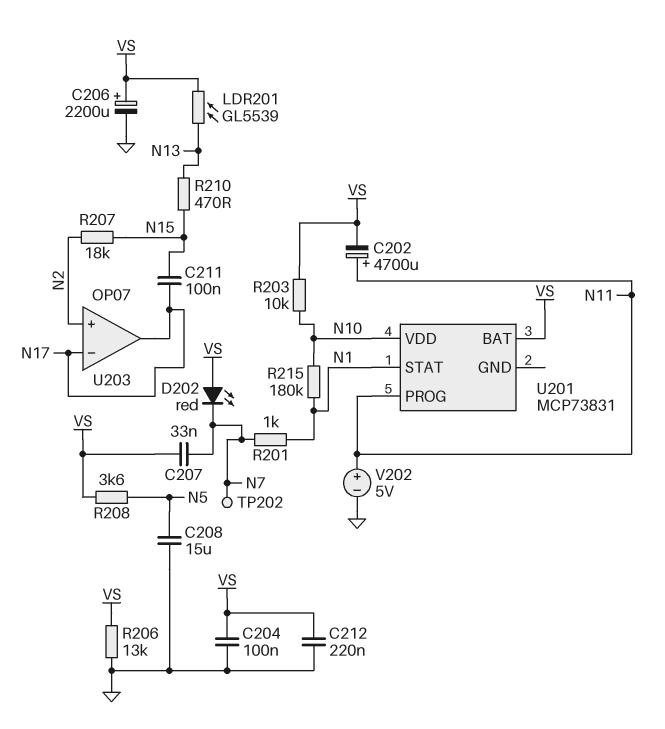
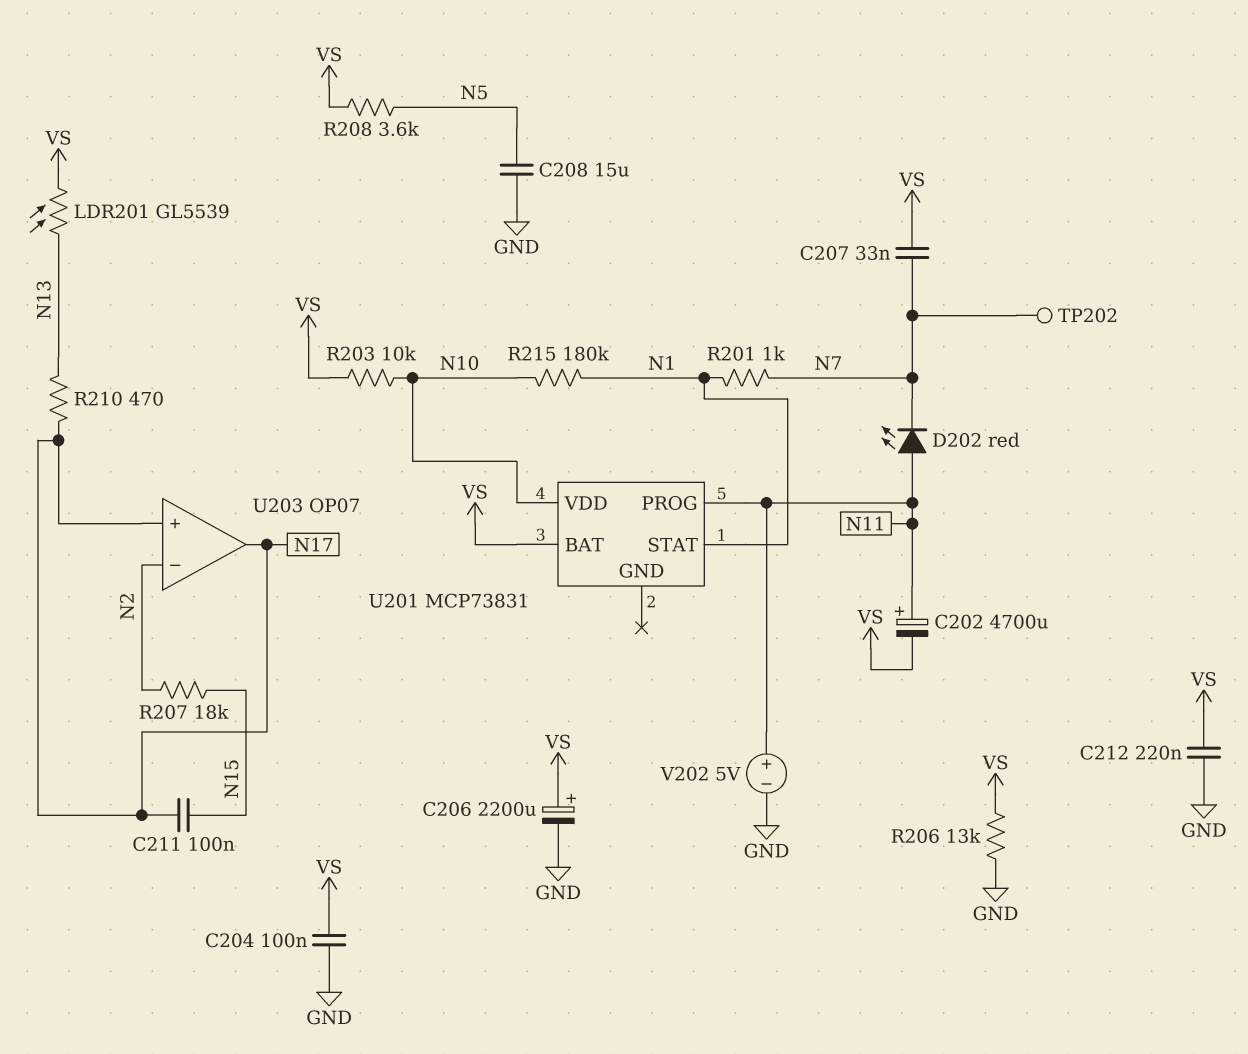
D202: LED red (A VS, K N7) -> LED red (A N11, K N7)
R210: 470 (N13, N15) -> 470 (N13, N17)
U203 pin in+: N2 -> N17
U203 pin in-: N17 -> N2

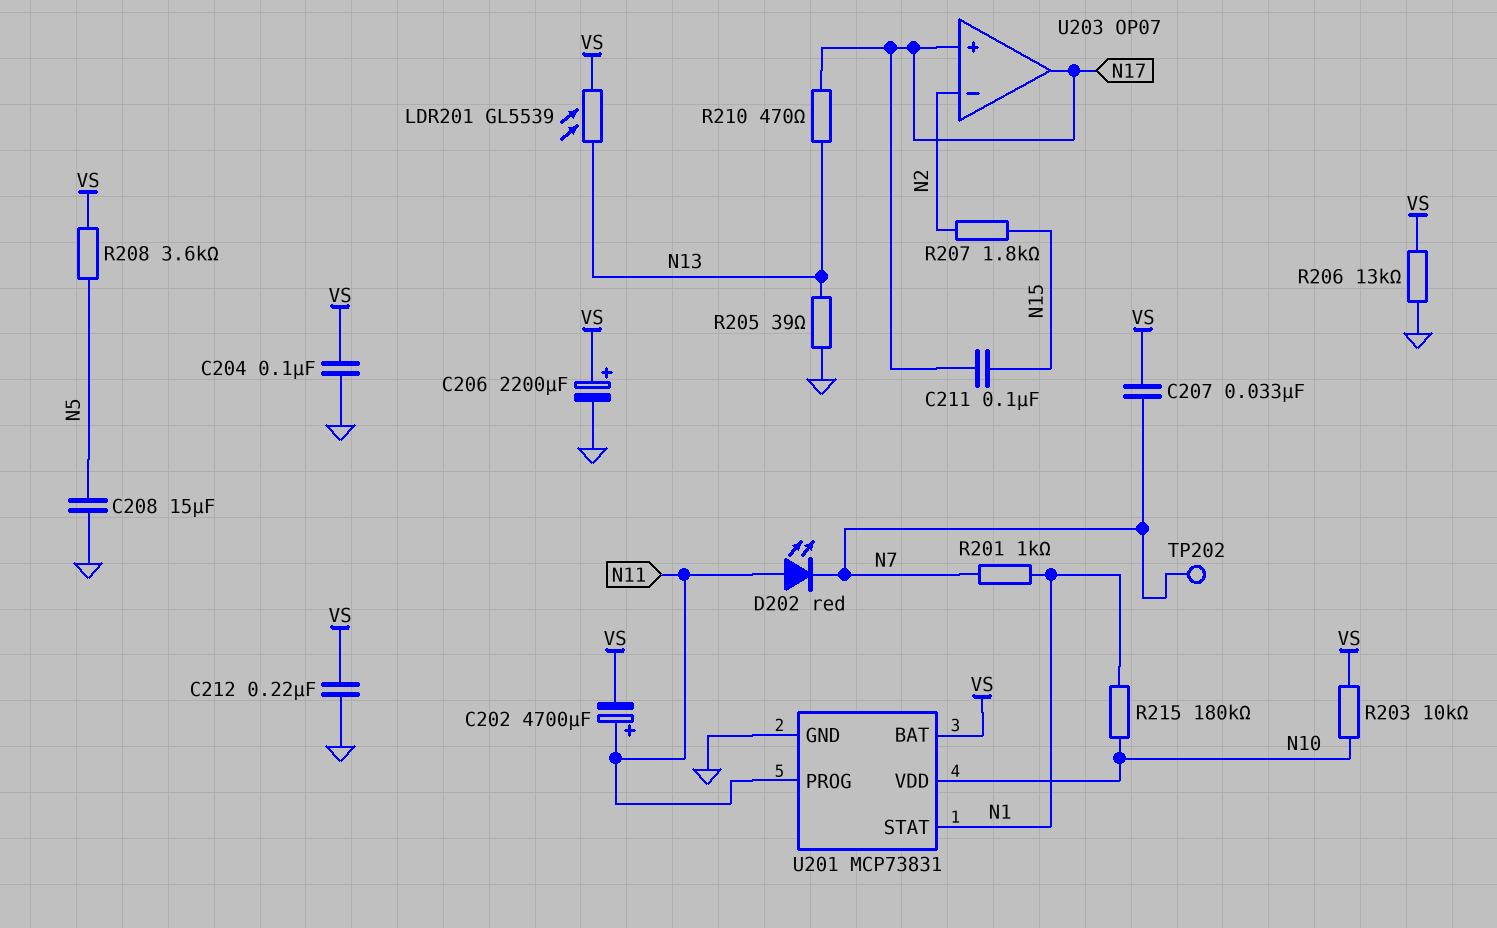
R205: none -> 39 (GND, N13)
R207: 18k (N2, N15) -> 1.8k (N2, N15)
U201 pin GND: none -> GND
V202: 5V (plus N11, minus GND) -> none

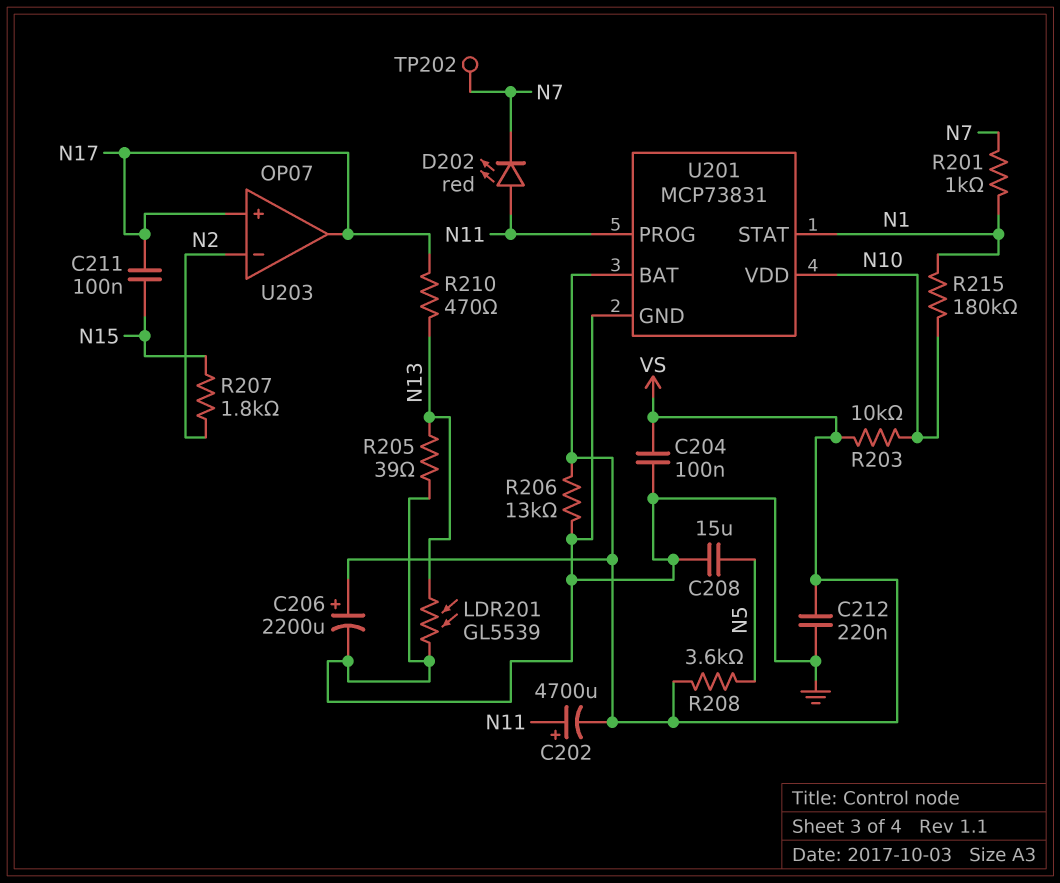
C207: 33nF (N7, VS) -> none
LDR201: GL5539 (N13, VS) -> GL5539 (GND, N13)

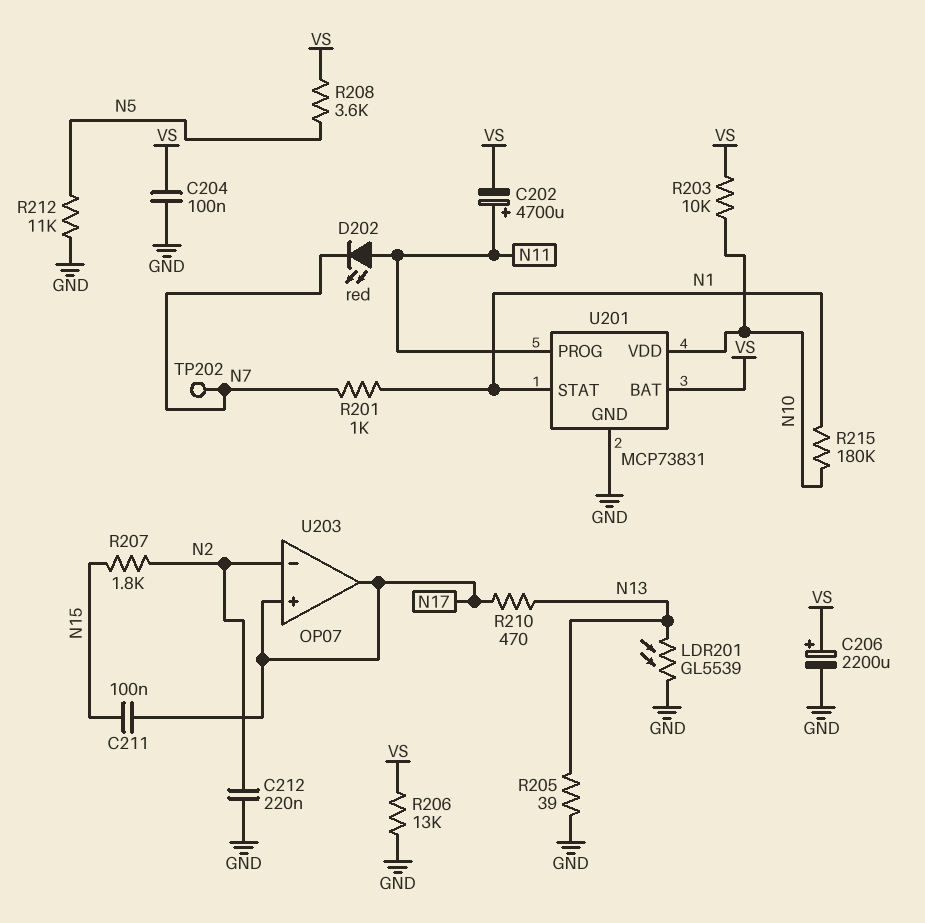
C208: 15uF (GND, N5) -> none
C212: 220nF (GND, VS) -> 220nF (GND, N2)
R212: none -> 11k (GND, N5)

